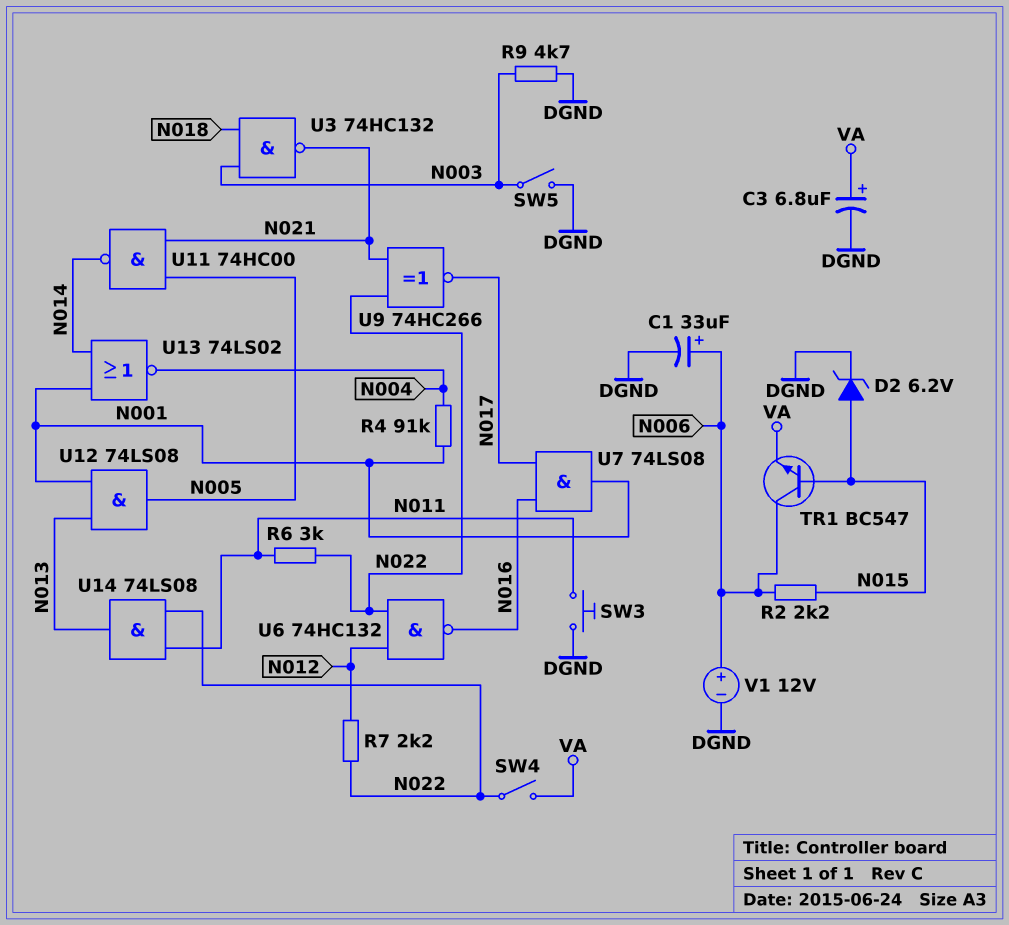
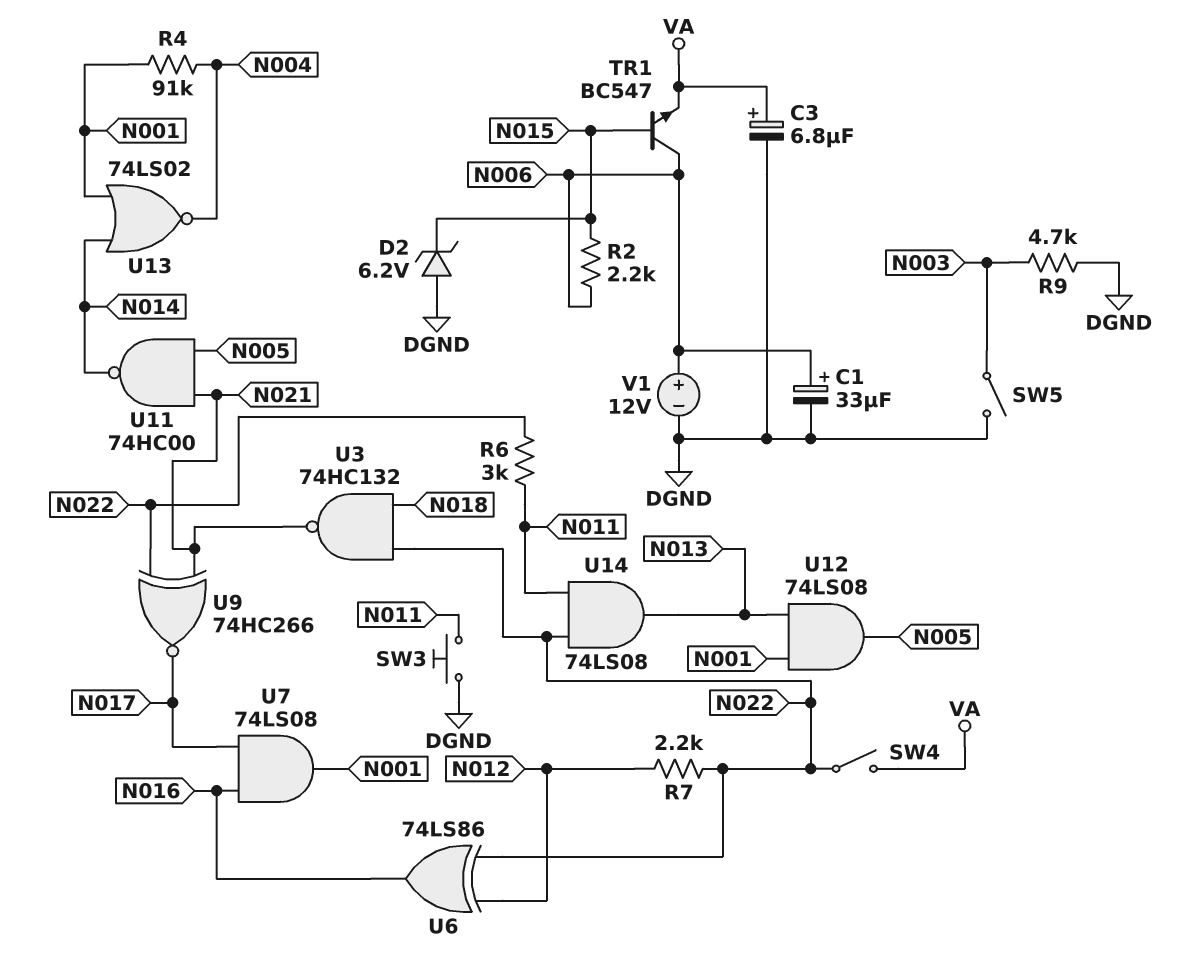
D2: zener 6.2V (A N015, K DGND) -> zener 6.2V (A DGND, K N015)
U3: NAND 74HC132 (in N003, in N018, out N021) -> NAND 74HC132 (in N018, in N022, out N021)
U6: NAND 74HC132 (in N012, in N022, out N016) -> XOR 74LS86 (in N012, in N022, out N016)

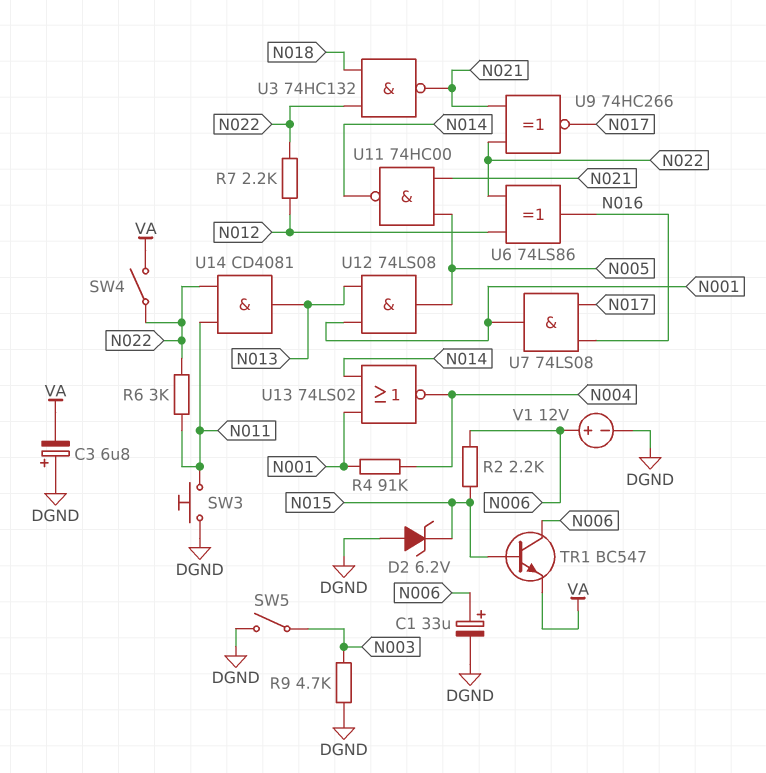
C3: 6.8uF (plus VA, minus DGND) -> 6.8uF (plus DGND, minus VA)
U14: AND 74LS08 (in N011, in N022, out N013) -> AND CD4081 (in N011, in N022, out N013)

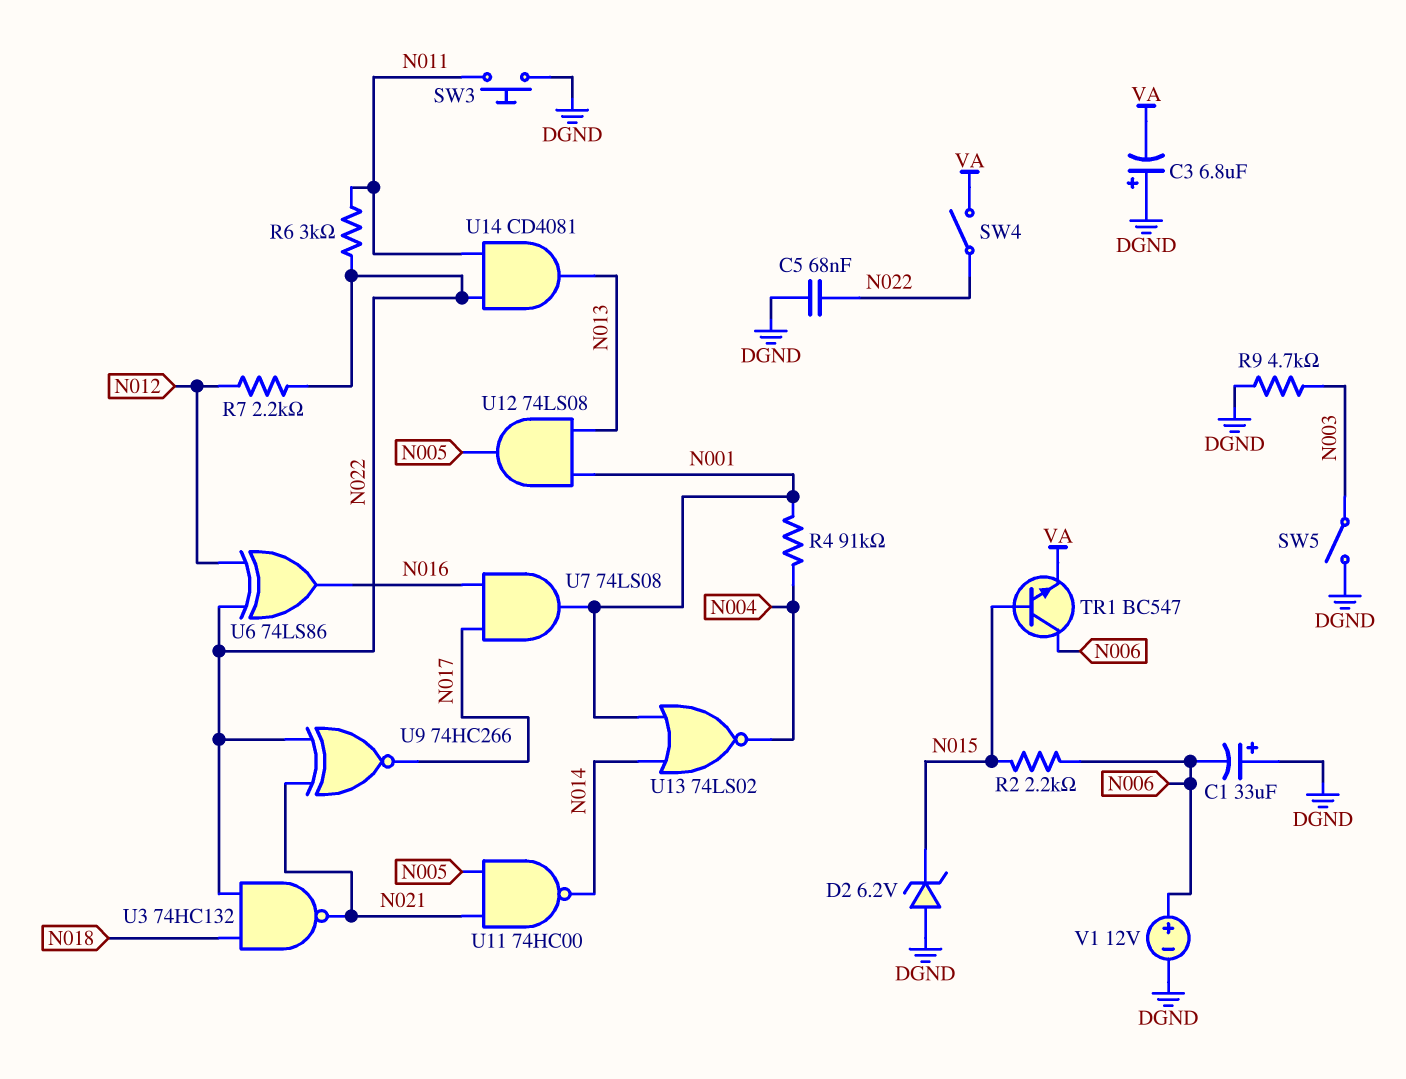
C1: 33uF (plus N006, minus DGND) -> 33uF (plus DGND, minus N006)
C5: none -> 68nF (DGND, N022)

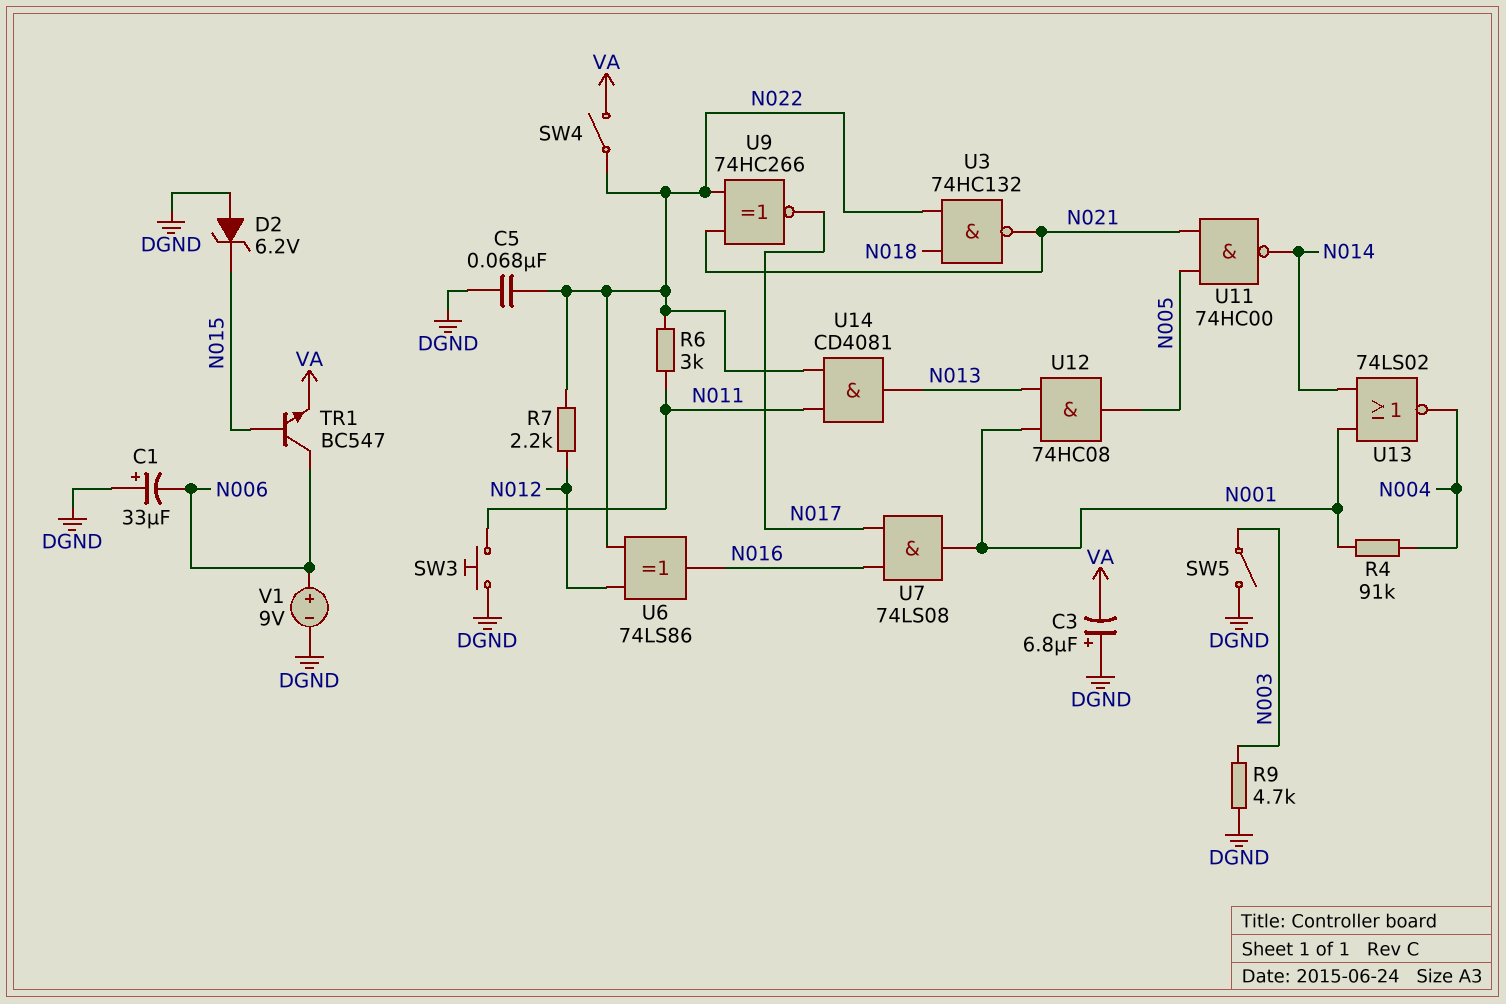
R2: 2.2k (N006, N015) -> none
U12: AND 74LS08 (in N001, in N013, out N005) -> AND 74HC08 (in N001, in N013, out N005)
V1: 12V (plus N006, minus DGND) -> 9V (plus N006, minus DGND)

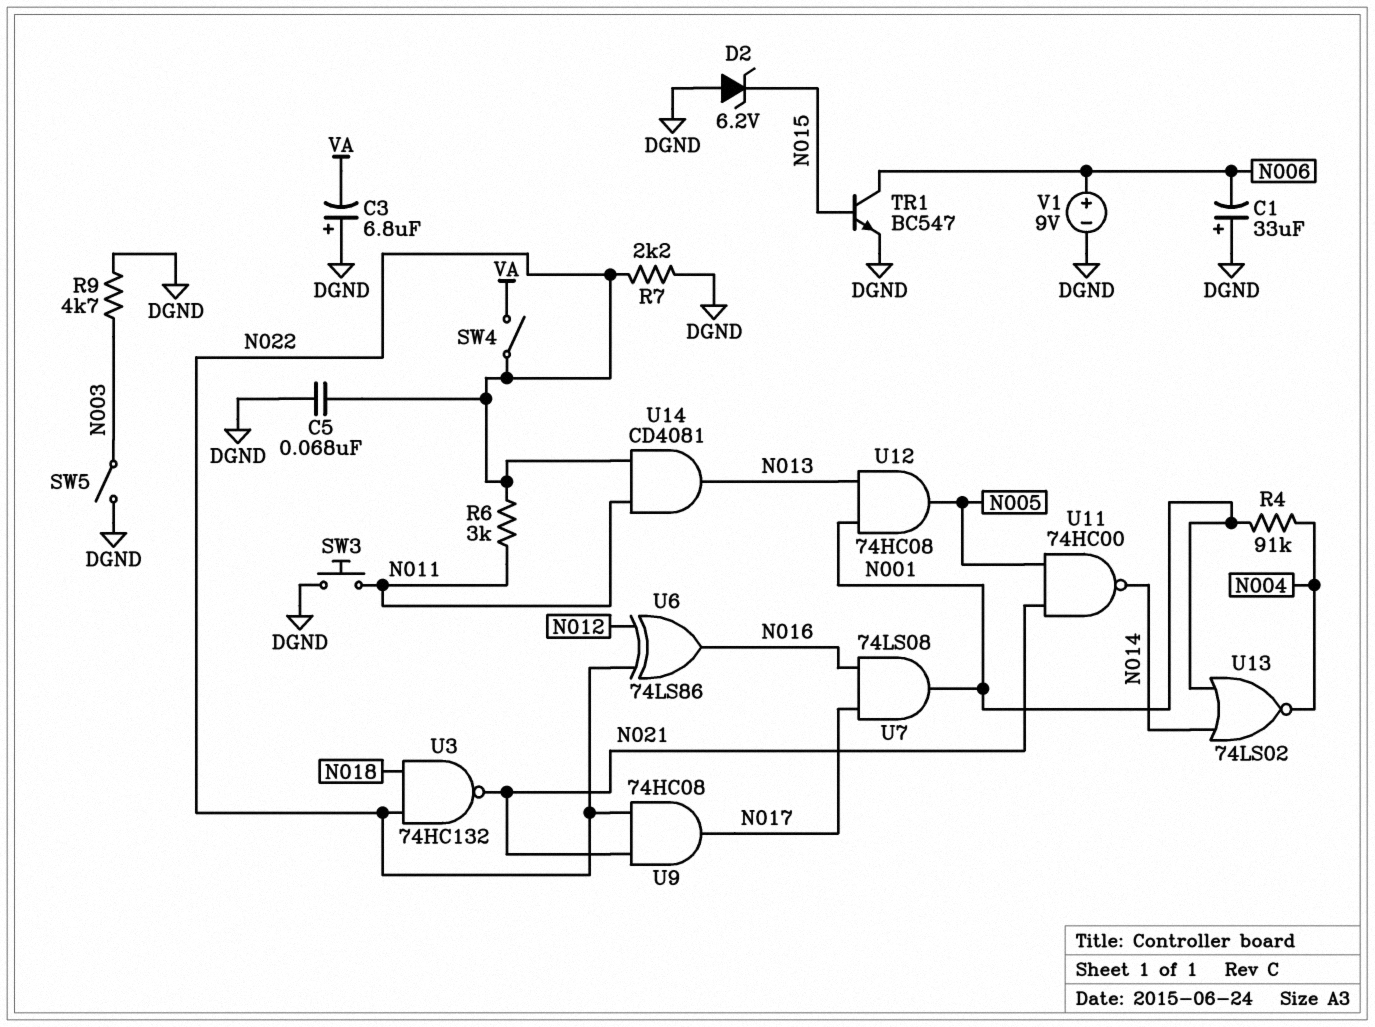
R7: 2.2k (N012, N022) -> 2.2k (DGND, N022)
TR1: NPN BC547 (B N015, C N006, E VA) -> NPN BC547 (B N015, C N006, E DGND)
U9: XNOR 74HC266 (in N021, in N022, out N017) -> AND 74HC08 (in N021, in N022, out N017)

